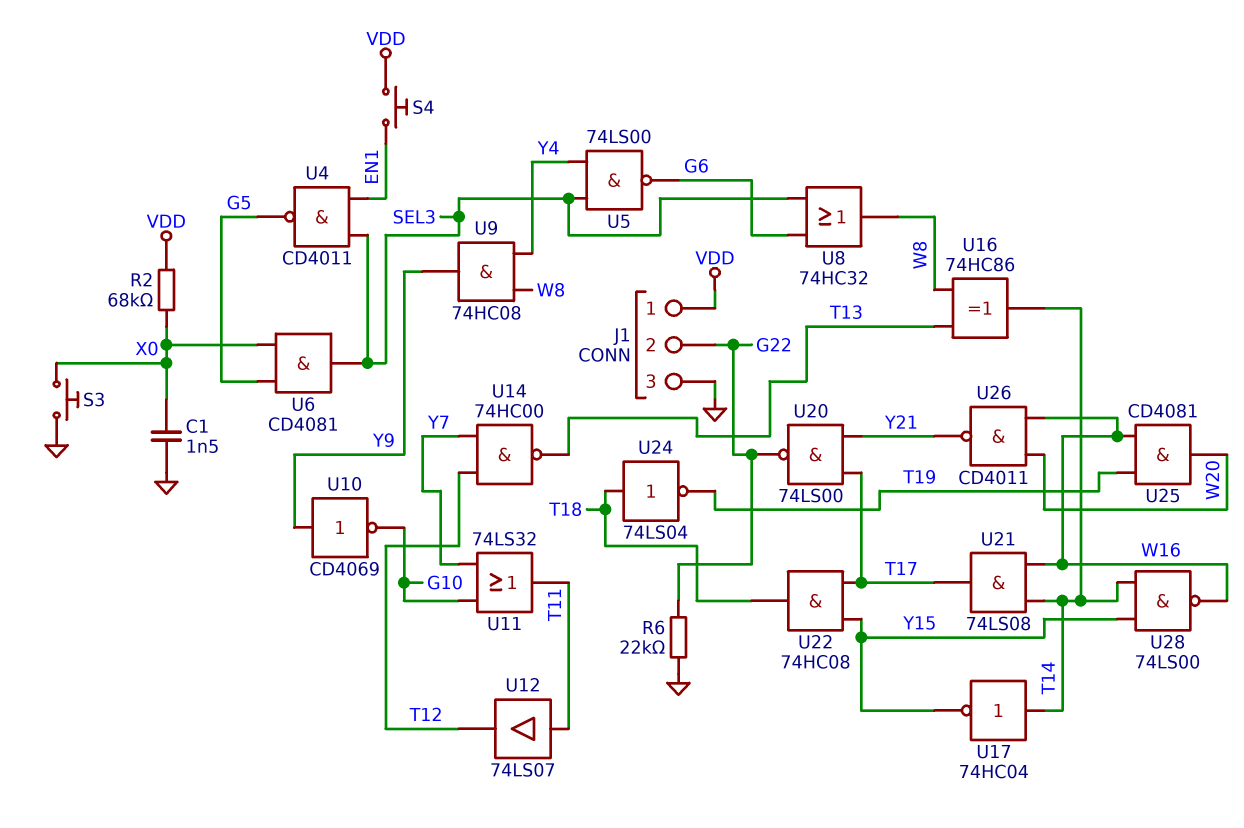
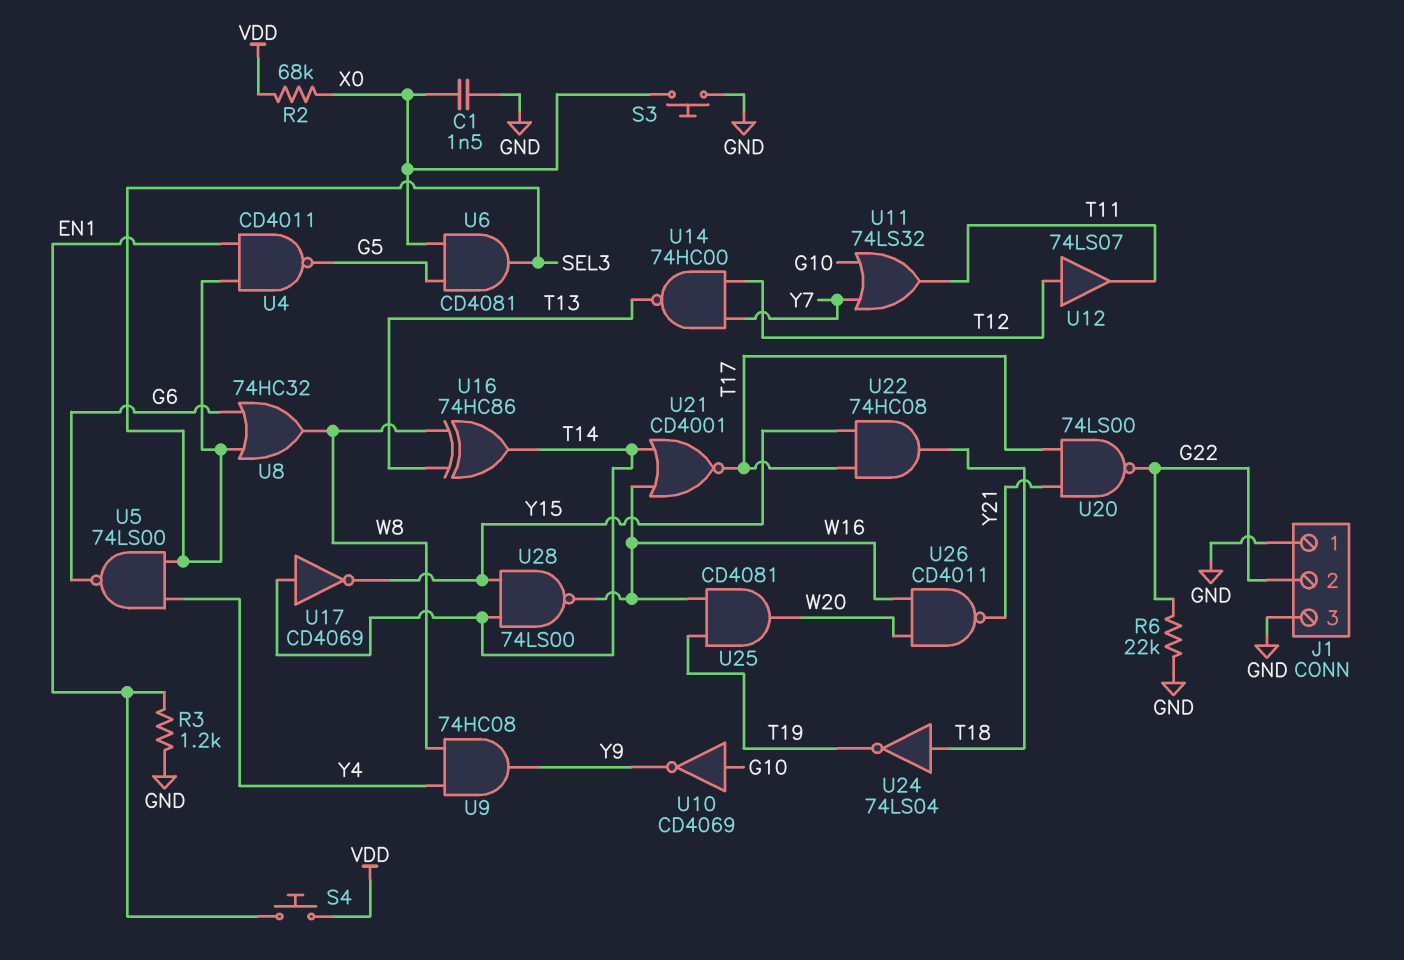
J1 pin 1: VDD -> GND
R3: none -> 1.2k (EN1, GND)
U10: NOT CD4069 (in Y9, out G10) -> NOT CD4069 (in G10, out Y9)
U12: buffer 74LS07 (in T11, out T12) -> buffer 74LS07 (in T12, out T11)
U17: NOT 74HC04 (in T14, out Y15) -> NOT CD4069 (in T14, out Y15)
U21: AND 74LS08 (in T14, in W16, out T17) -> NOR CD4001 (in T14, in W16, out T17)

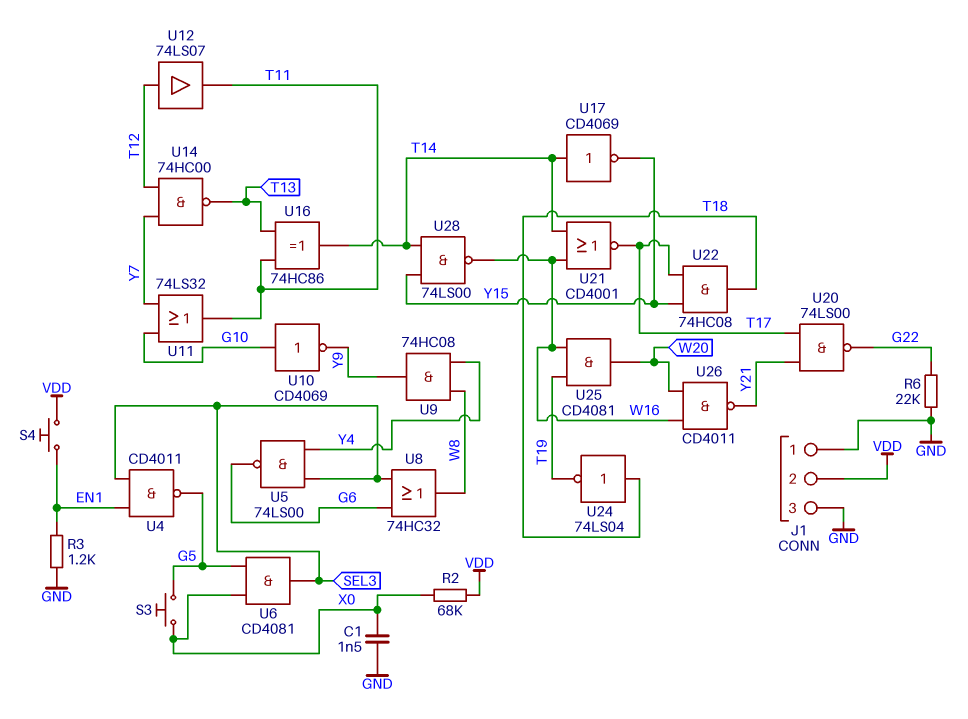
J1 pin 2: G22 -> VDD
S3: button (GND, X0) -> button (G5, X0)
U16: XOR 74HC86 (in T13, in W8, out T14) -> XOR 74HC86 (in T11, in T13, out T14)

